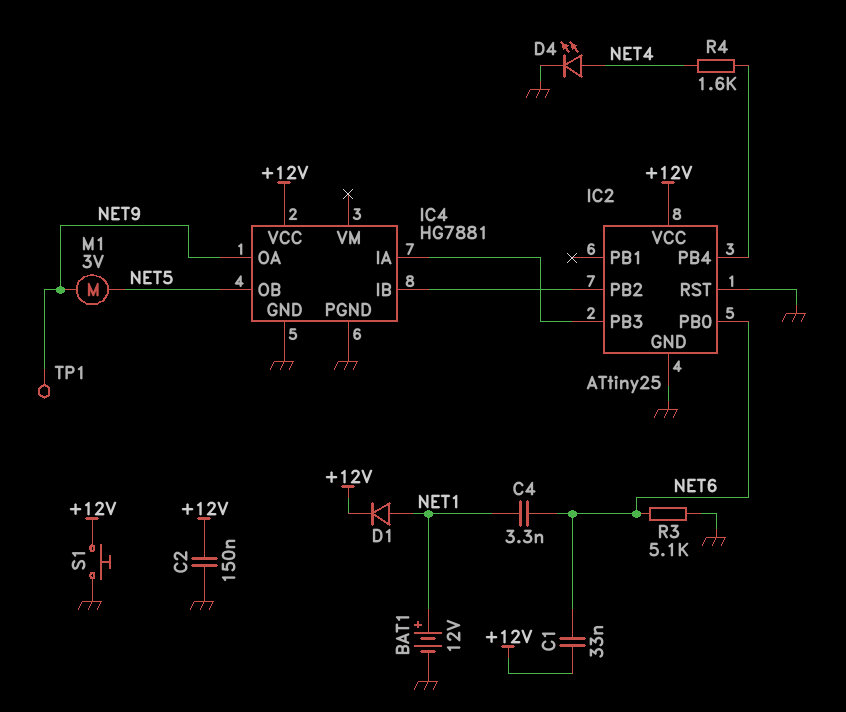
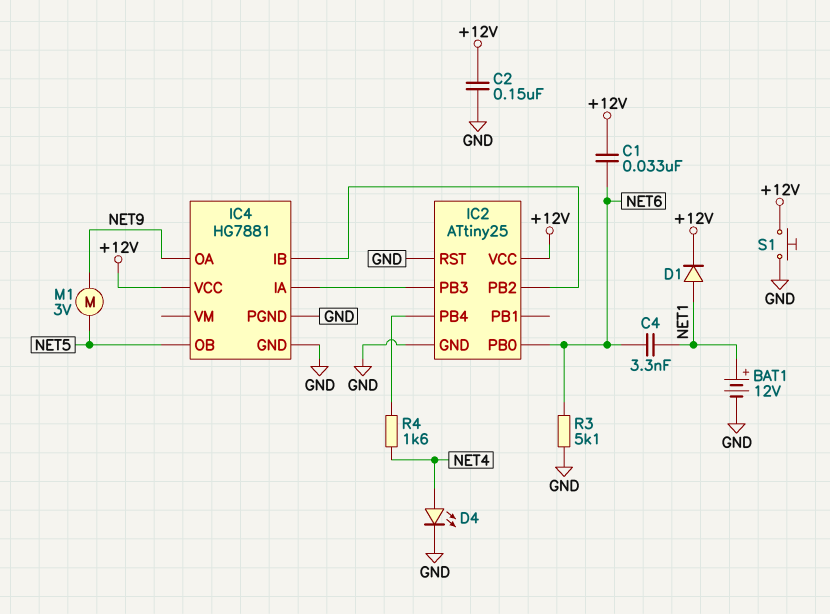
TP1: test point (NET9) -> none

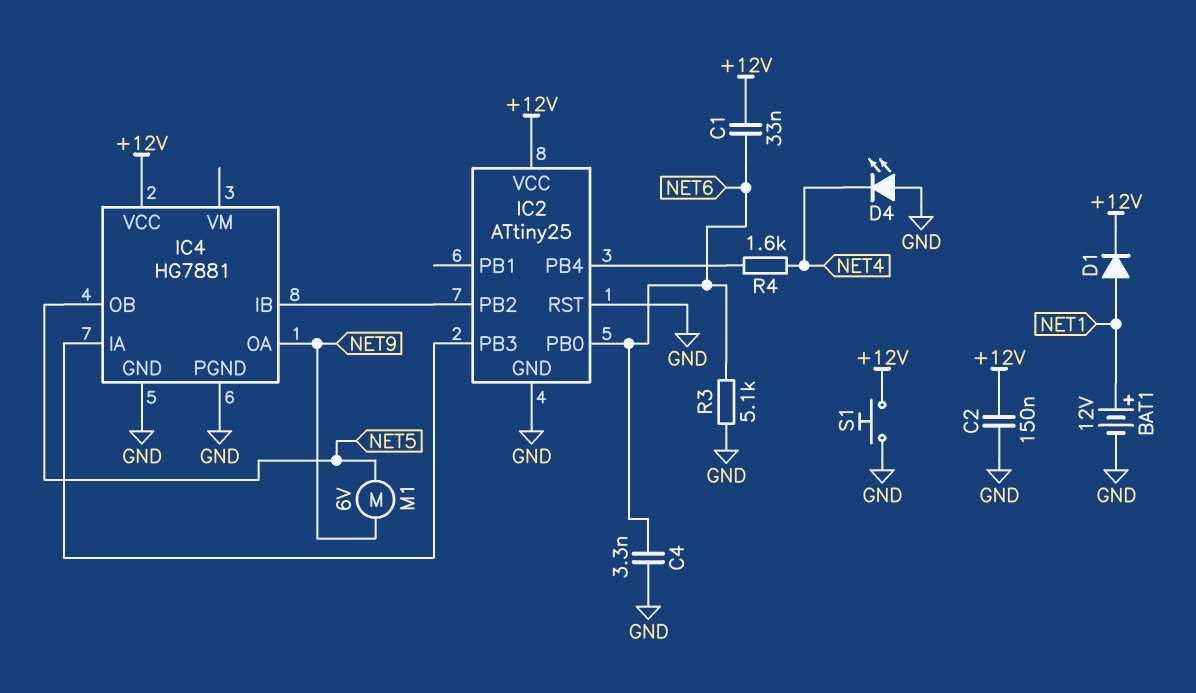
C4: 3.3nF (NET1, NET6) -> 3.3nF (GND, NET6)
D4: LED (A NET4, K GND) -> LED (A GND, K NET4)
M1: motor 3V (NET5, NET9) -> motor 6V (NET5, NET9)

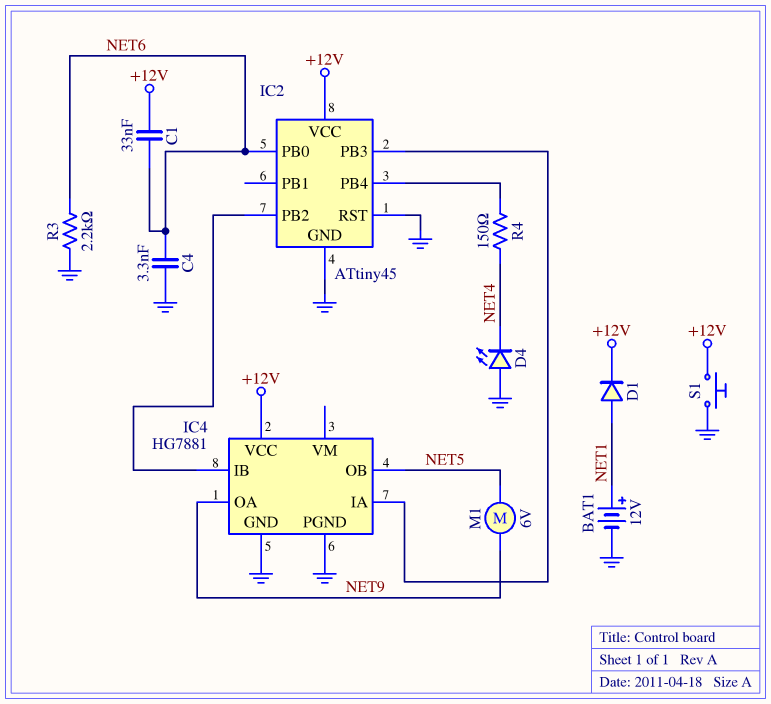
C2: 150nF (+12V, GND) -> none
IC2: ATtiny25 -> ATtiny45
R3: 5.1k (GND, NET6) -> 2.2k (GND, NET6)
R4: 1.6k (IC2/PB4, NET4) -> 150 (IC2/PB4, NET4)

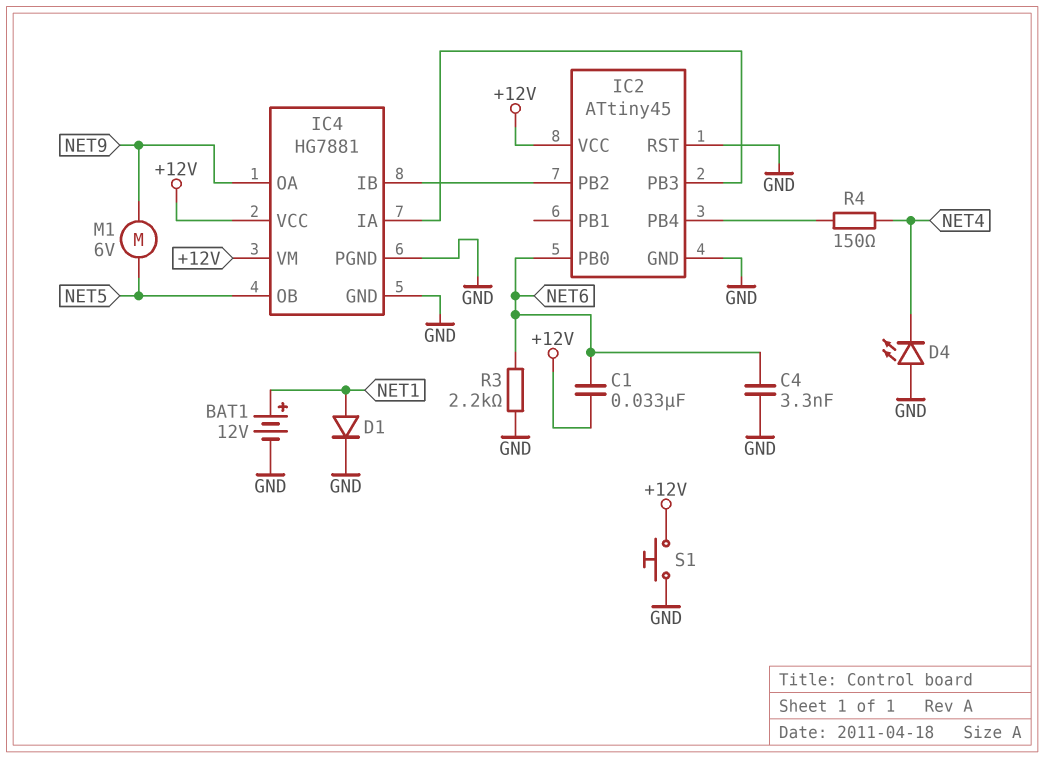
D1: diode (A NET1, K +12V) -> diode (A NET1, K GND)
IC4 pin VM: none -> +12V

